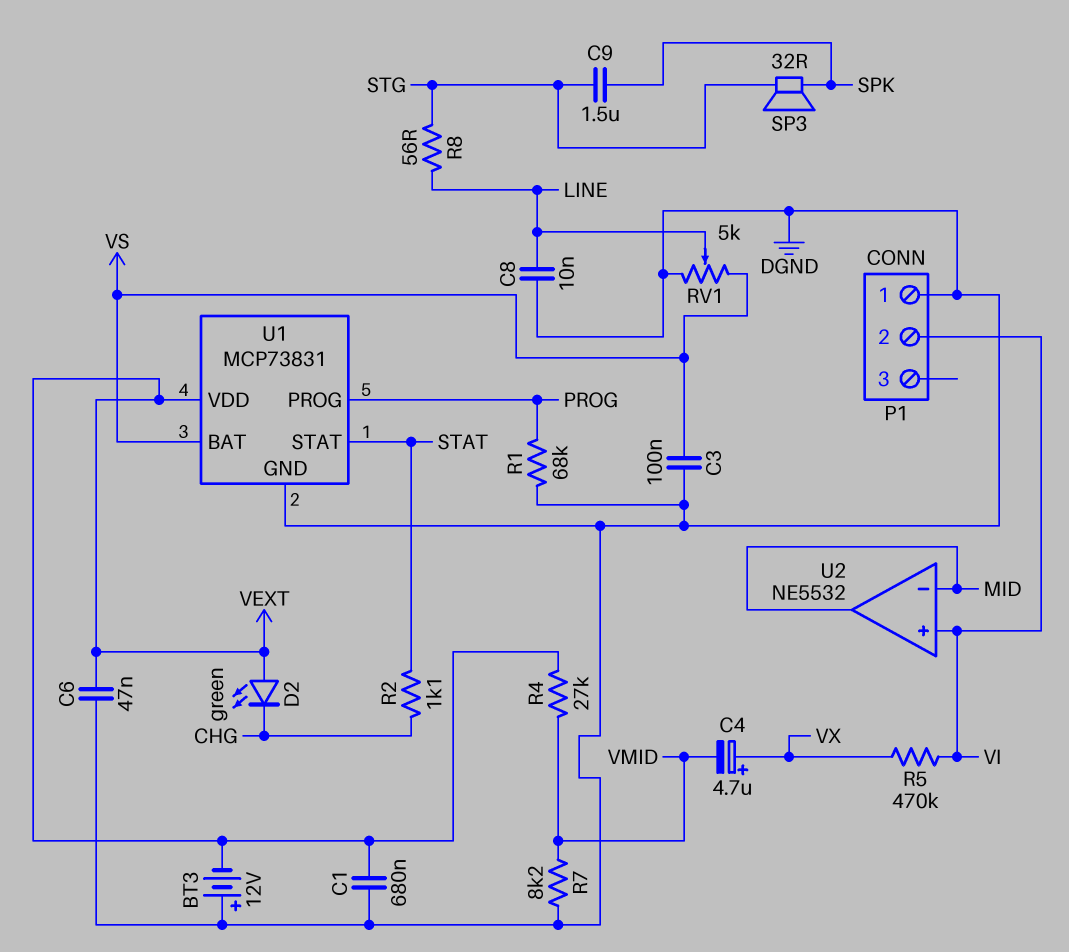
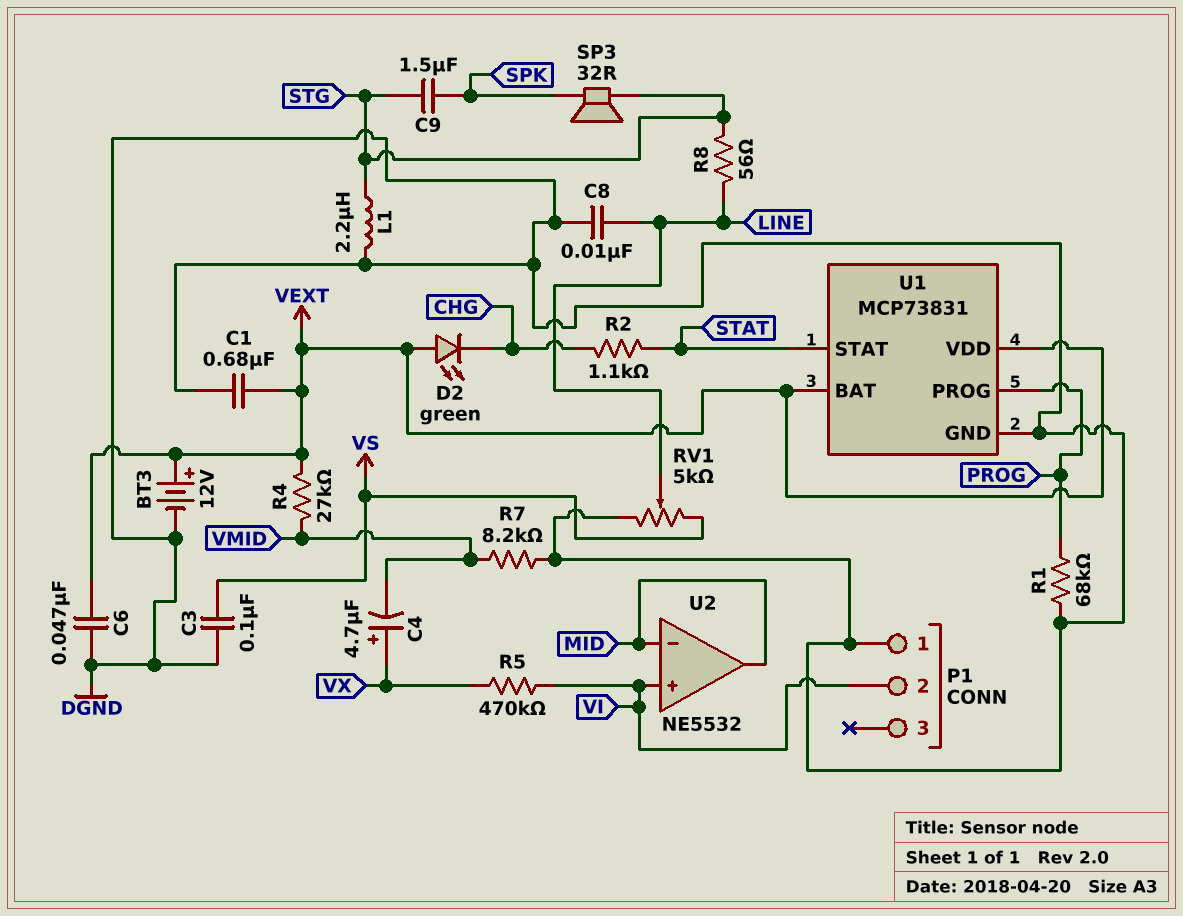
BT3: 12V (plus DGND, minus VEXT) -> 12V (plus VEXT, minus DGND)
L1: none -> 2.2uH (DGND, STG)
U1 pin BAT: VS -> VEXT

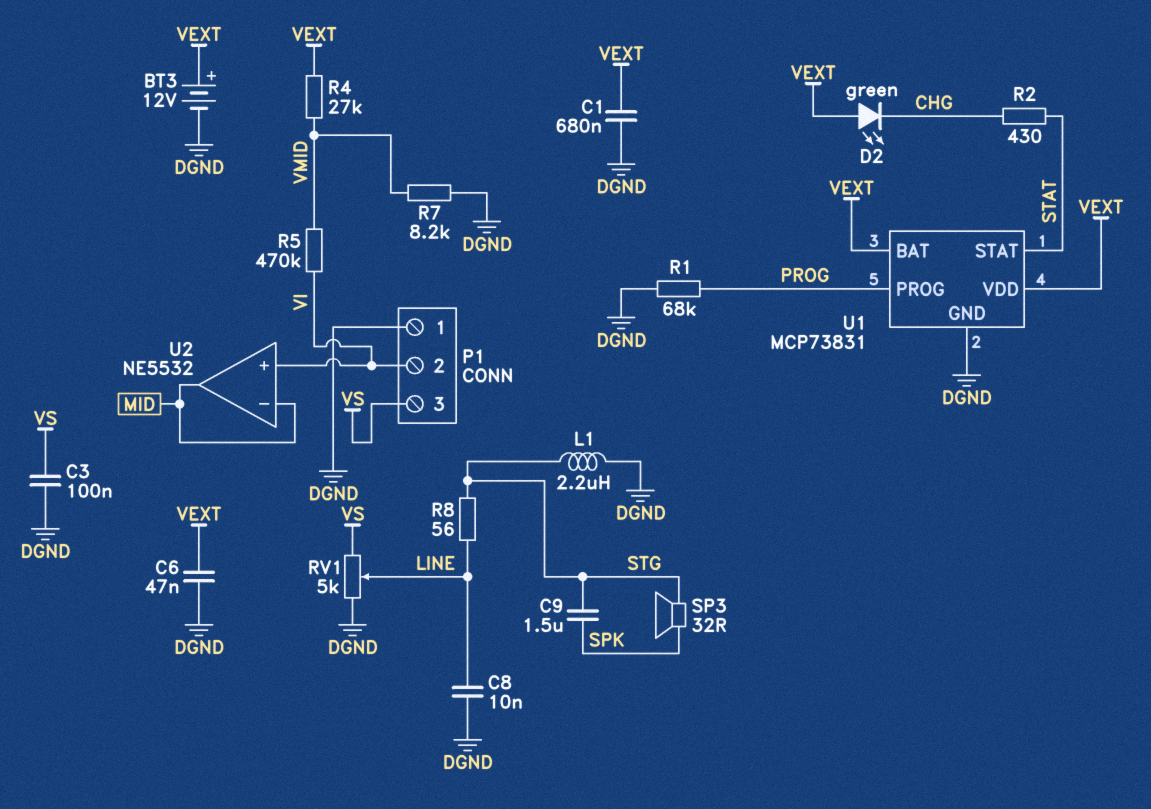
C4: 4.7uF (plus VX, minus VMID) -> none
P1 pin 3: none -> VS
R2: 1.1k (CHG, STAT) -> 430 (CHG, STAT)
R5: 470k (VI, VX) -> 470k (VI, VMID)

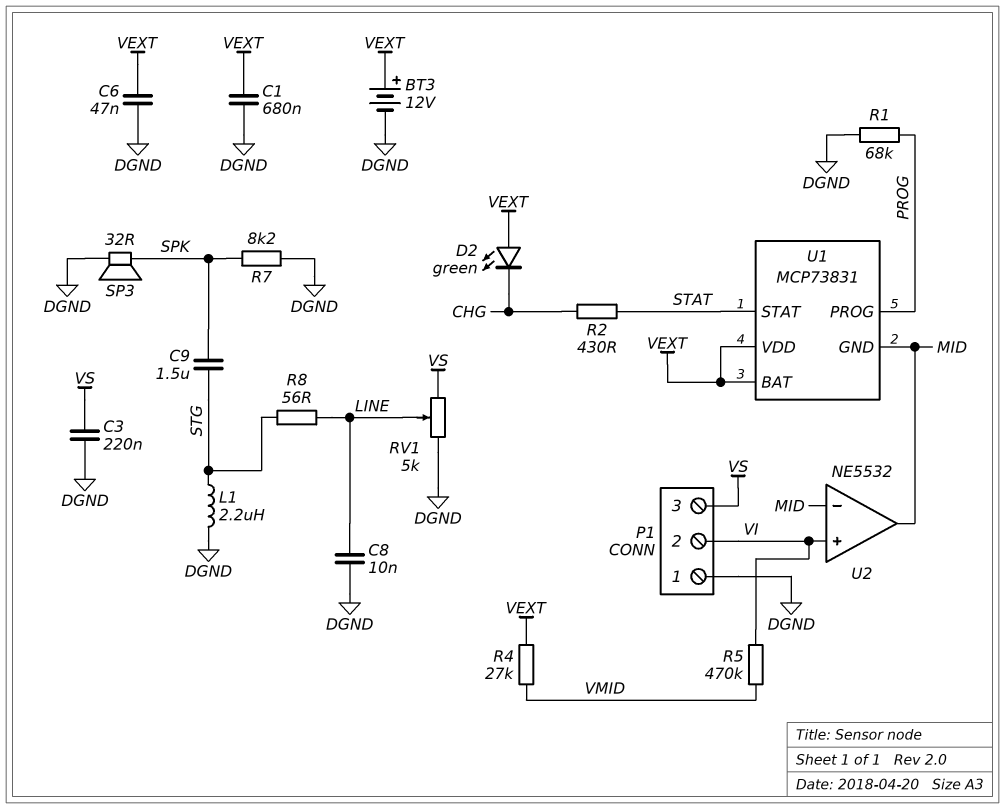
C3: 100nF (DGND, VS) -> 220nF (DGND, VS)
R7: 8.2k (DGND, VMID) -> 8.2k (DGND, SPK)
SP3: speaker 32R (SPK, STG) -> speaker 32R (DGND, SPK)
U1 pin GND: DGND -> MID

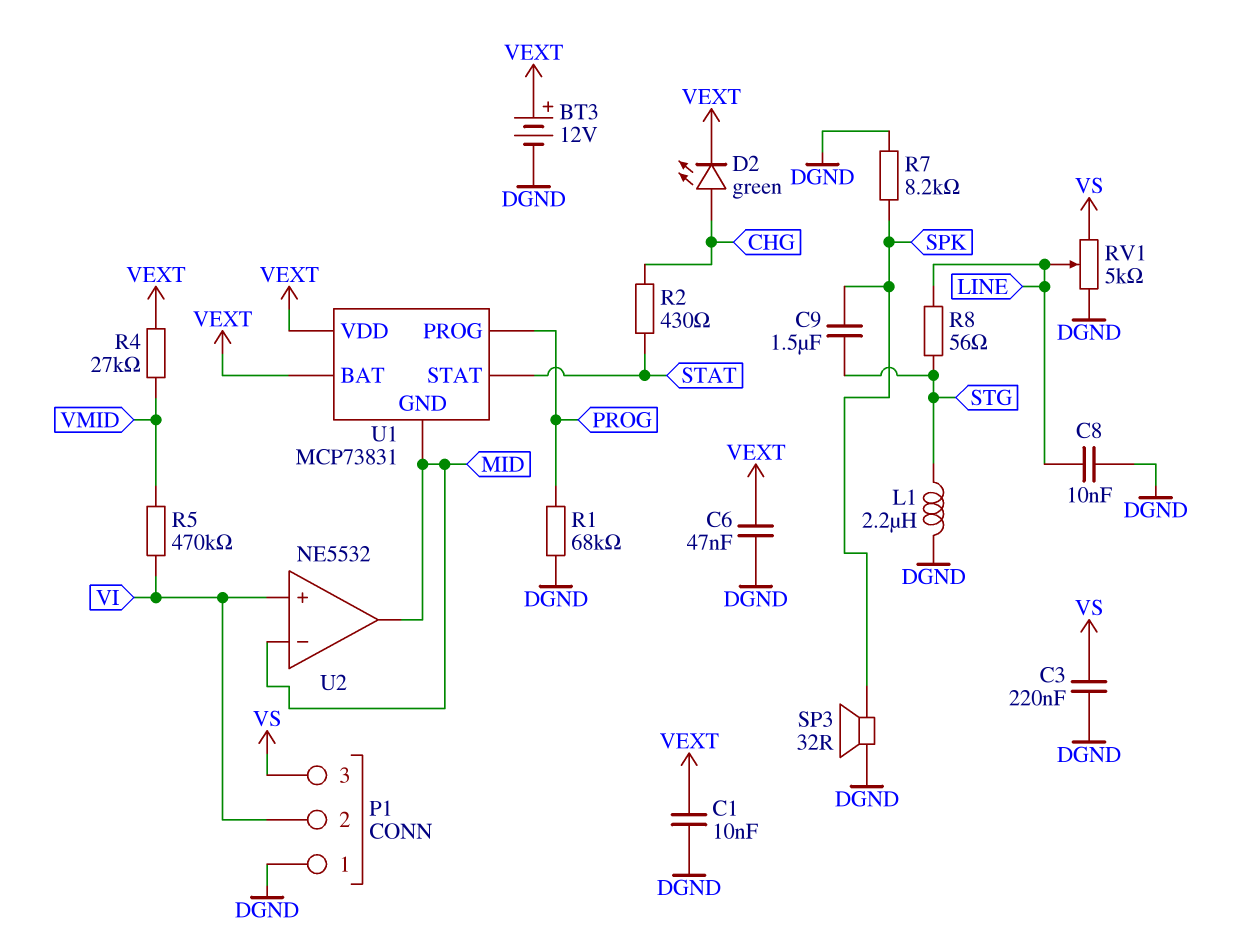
C1: 680nF (DGND, VEXT) -> 10nF (DGND, VEXT)
D2: LED green (A VEXT, K CHG) -> LED green (A CHG, K VEXT)

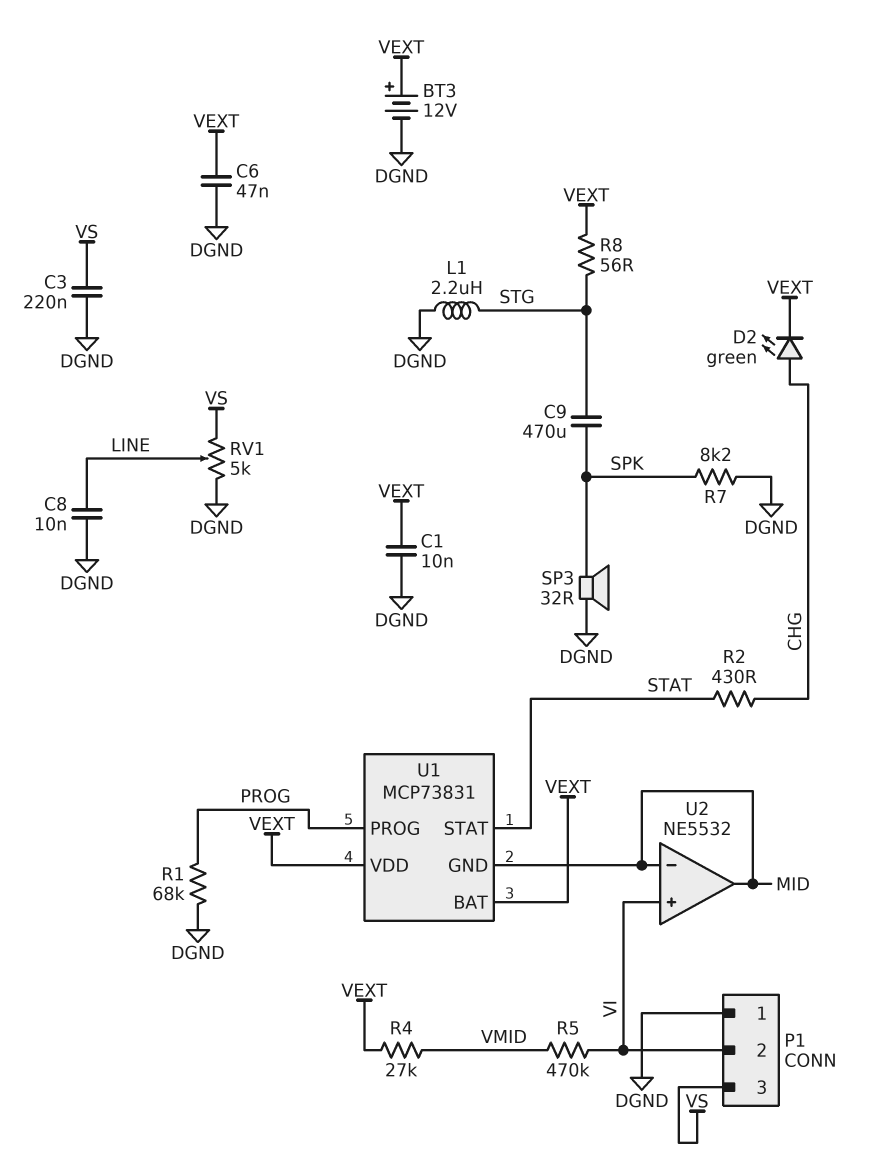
C9: 1.5uF (SPK, STG) -> 470uF (SPK, STG)
R8: 56 (LINE, STG) -> 56 (STG, VEXT)

